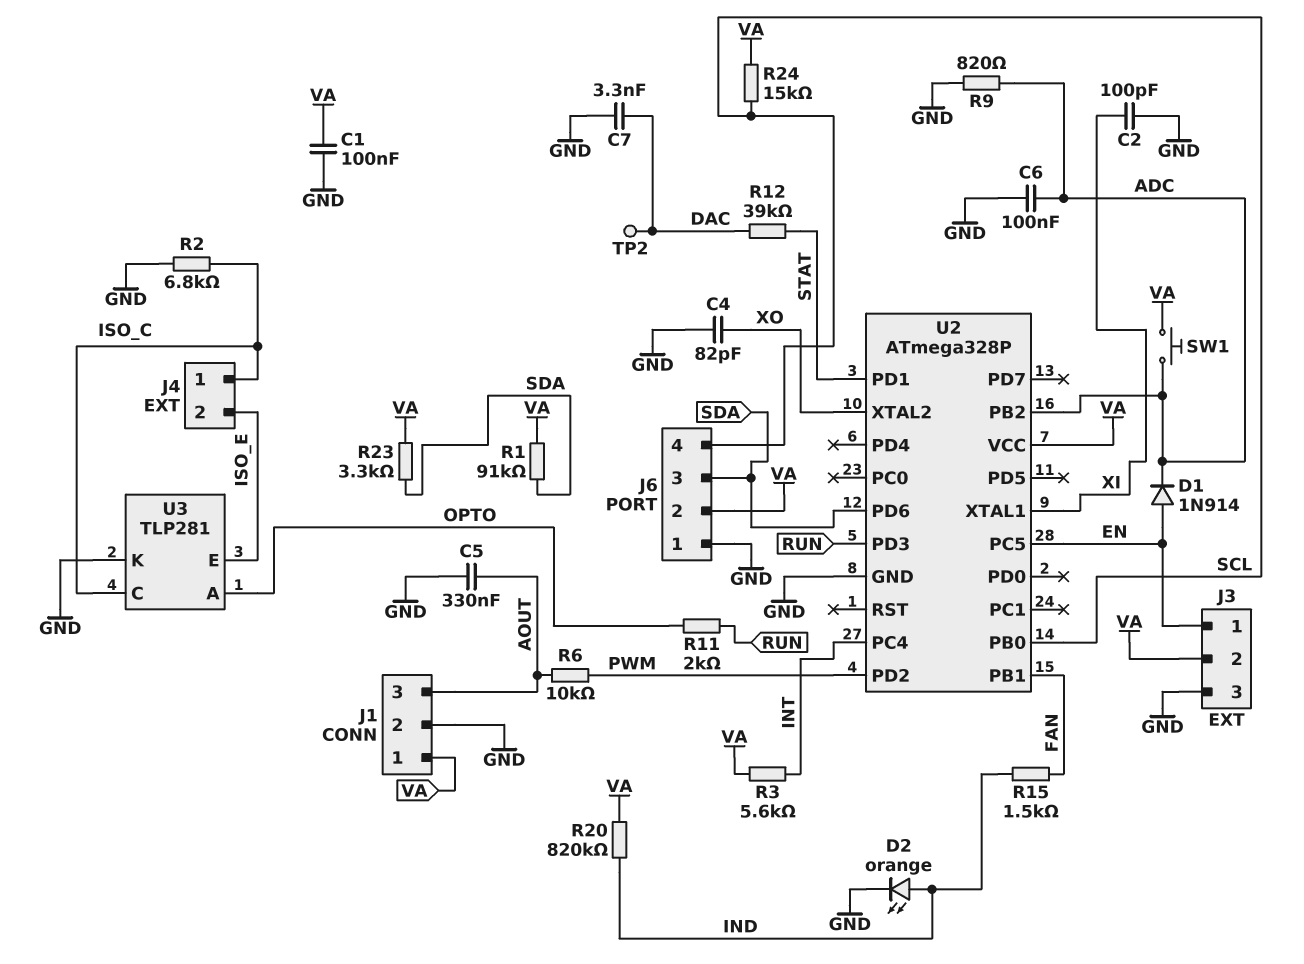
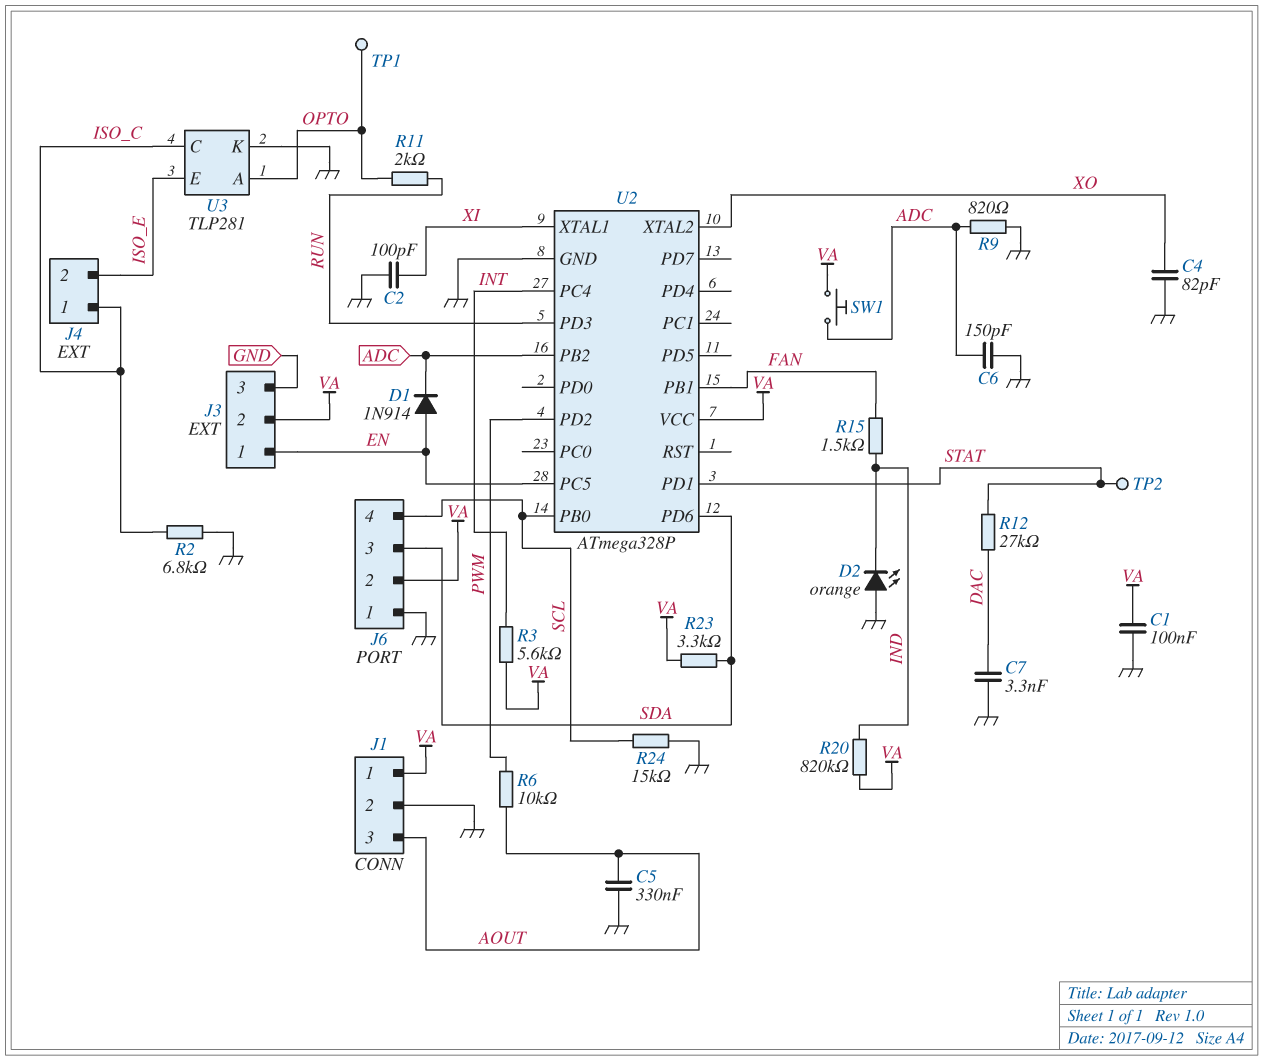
C6: 100nF (ADC, GND) -> 150pF (ADC, GND)
D2: LED orange (A IND, K GND) -> LED orange (A GND, K IND)
R1: 91k (SDA, VA) -> none
R12: 39k (DAC, STAT) -> 27k (DAC, STAT)
R24: 15k (SCL, VA) -> 15k (GND, SCL)
TP1: none -> test point (OPTO)
TP2: test point (DAC) -> test point (STAT)

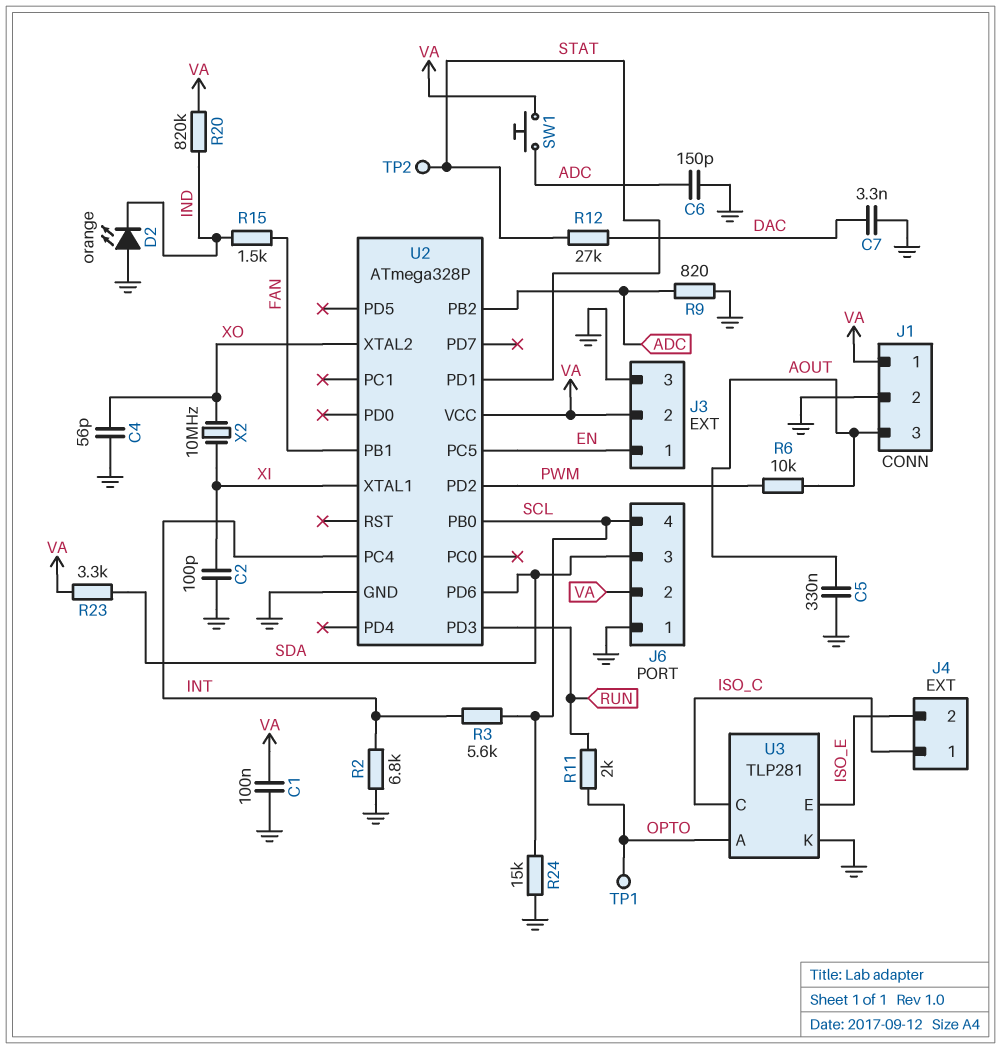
C4: 82pF (GND, XO) -> 56pF (GND, XO)
D1: diode 1N914 (A EN, K ADC) -> none
R2: 6.8k (GND, ISO_C) -> 6.8k (GND, INT)
R3: 5.6k (INT, VA) -> 5.6k (INT, SCL)
X2: none -> 10MHz (XI, XO)

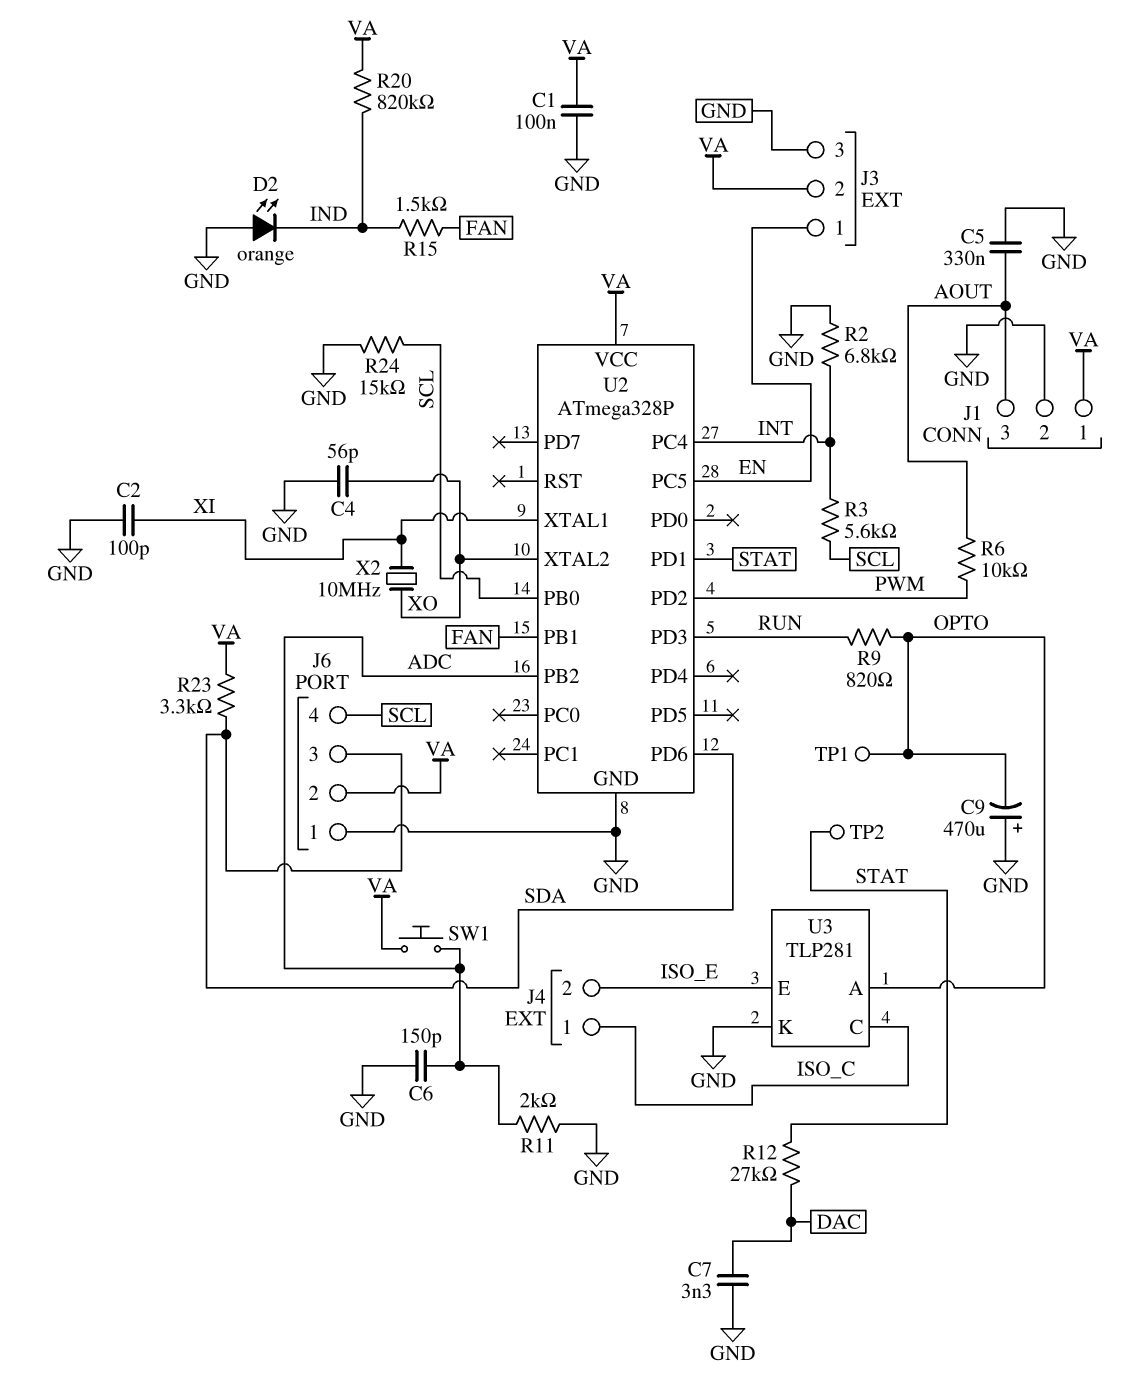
C9: none -> 470uF (plus GND, minus OPTO)
R9: 820 (ADC, GND) -> 820 (OPTO, RUN)
R11: 2k (OPTO, RUN) -> 2k (ADC, GND)

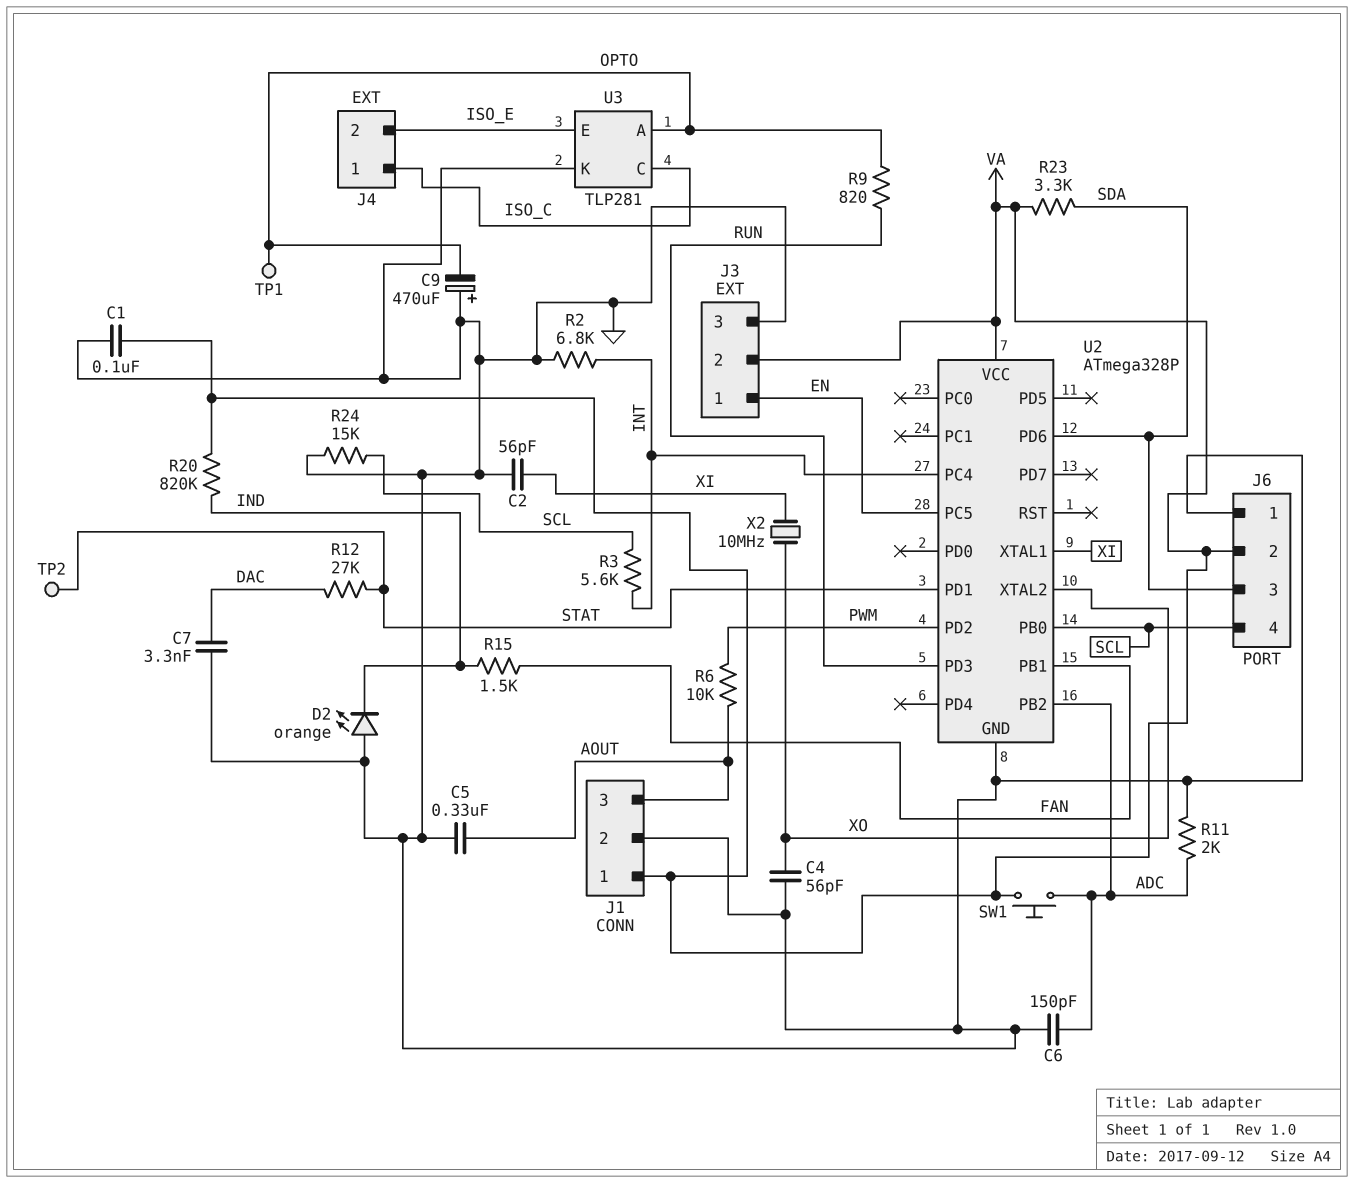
C2: 100pF (GND, XI) -> 56pF (GND, XI)

